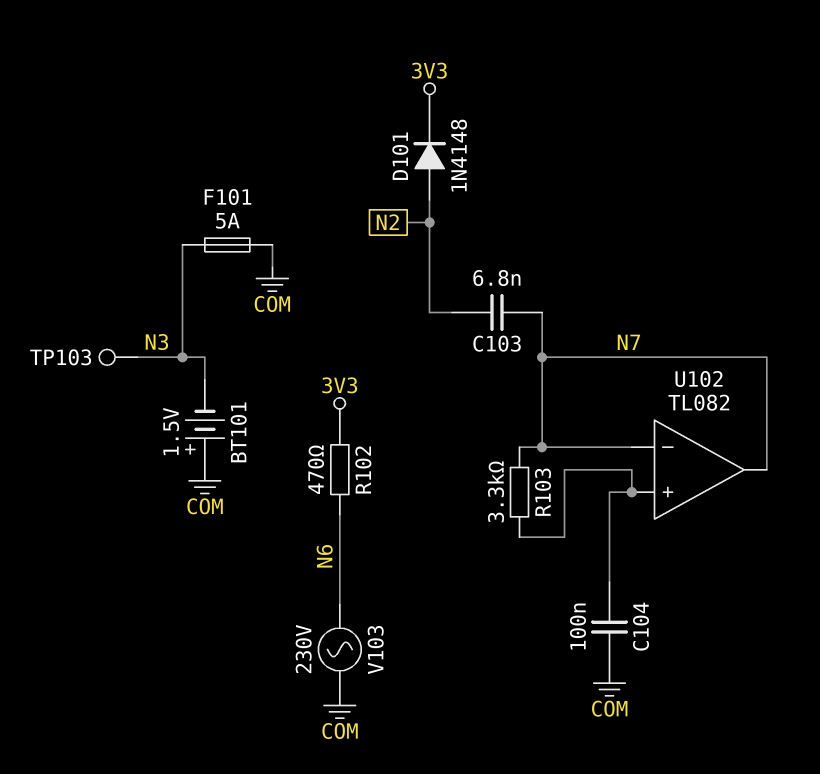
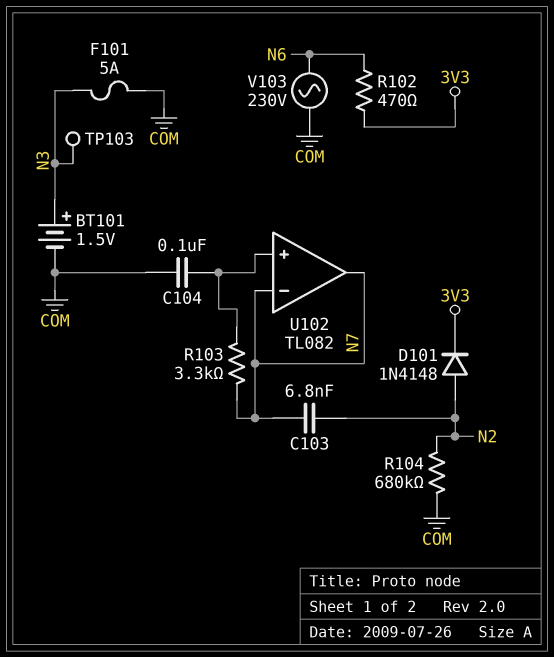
BT101: 1.5V (plus COM, minus N3) -> 1.5V (plus N3, minus COM)
R104: none -> 680k (COM, N2)

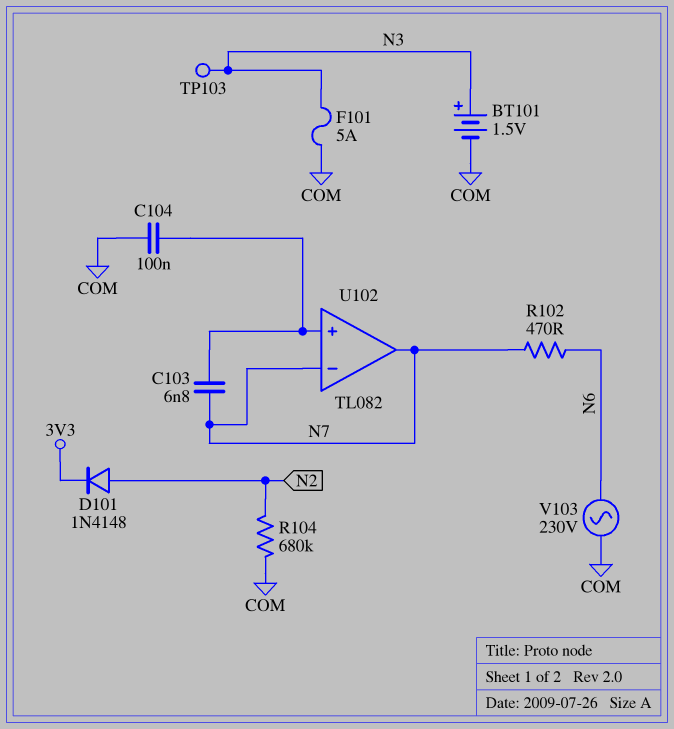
C103: 6.8nF (N2, N7) -> 6.8nF (N7, U102/in+)
R102: 470 (3V3, N6) -> 470 (N6, N7)
R103: 3.3k (N7, U102/in+) -> none

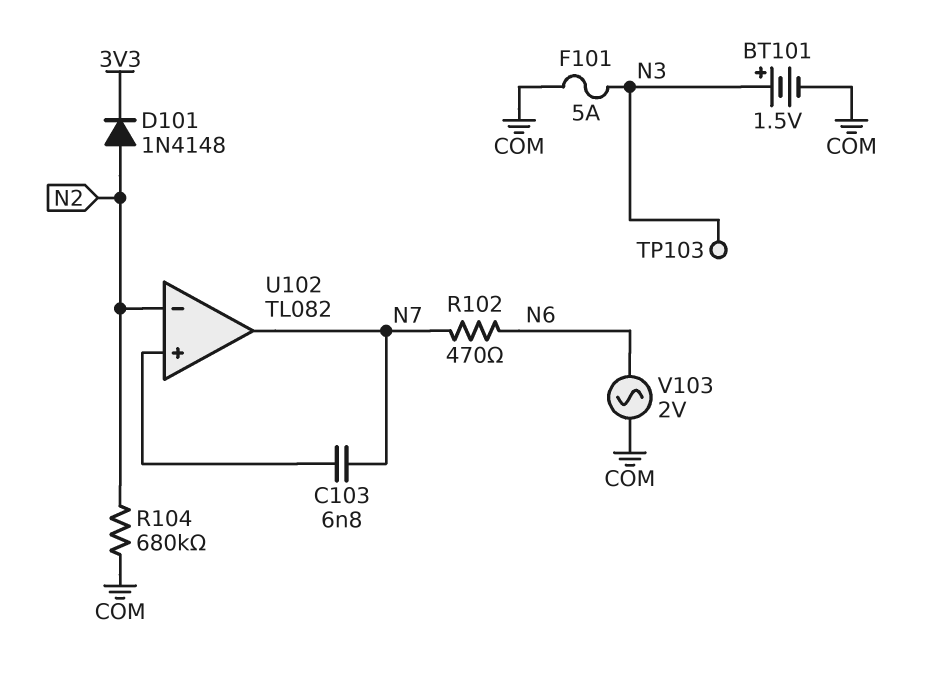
C104: 100nF (COM, U102/in+) -> none
U102 pin in-: N7 -> N2
V103: AC 230V (COM, N6) -> AC 2V (COM, N6)

